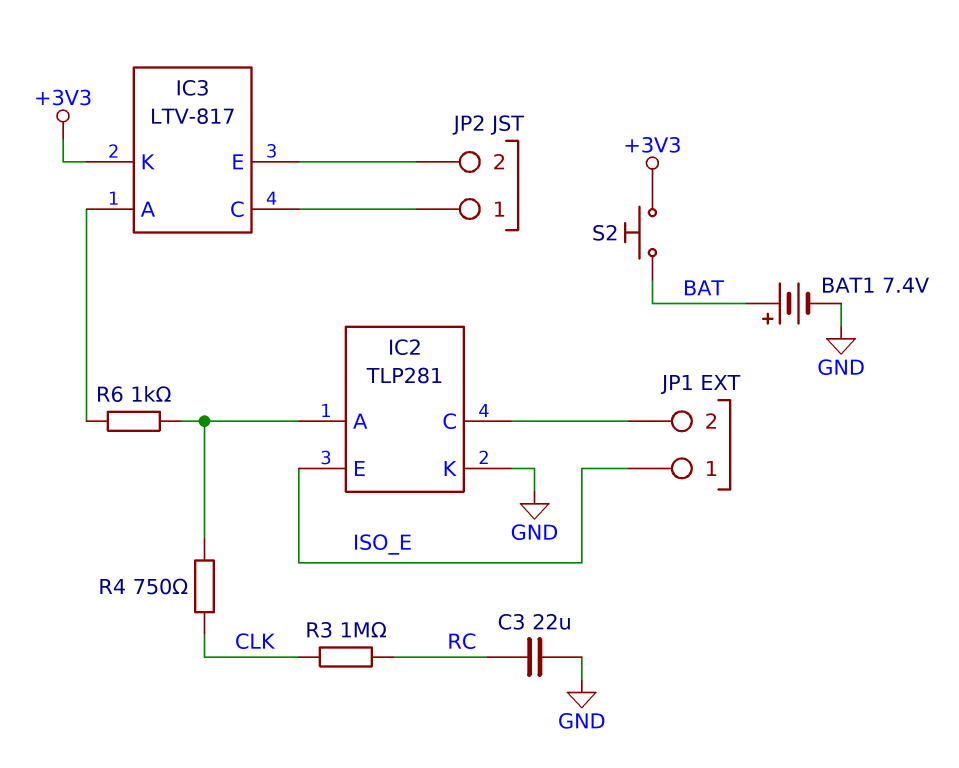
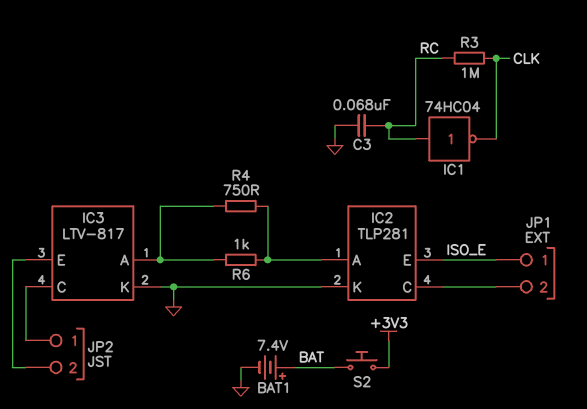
C3: 22uF (GND, RC) -> 68nF (GND, RC)
IC1: none -> NOT 74HC04 (in RC, out CLK)
IC3 pin K: +3V3 -> GND
R4: 750 (CLK, IC2/A) -> 750 (IC2/A, IC3/A)

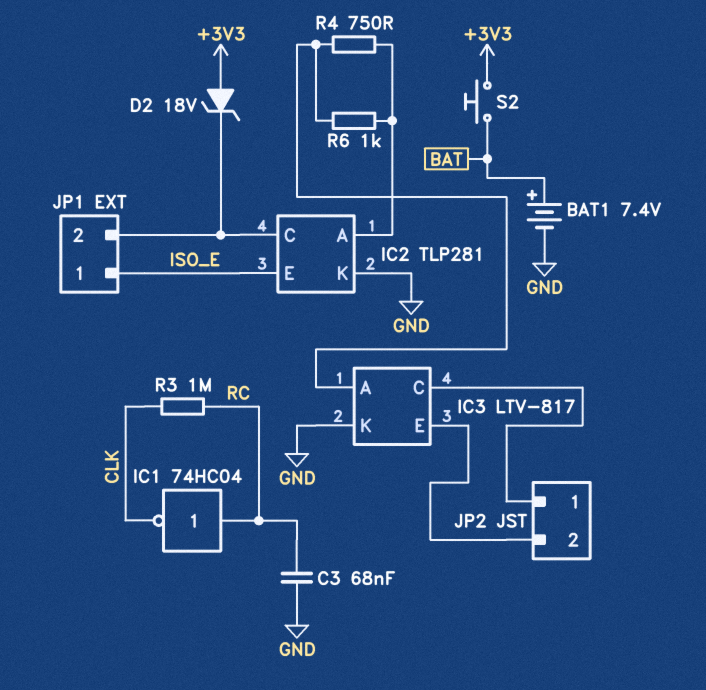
D2: none -> zener 18V (A +3V3, K IC2/C)

